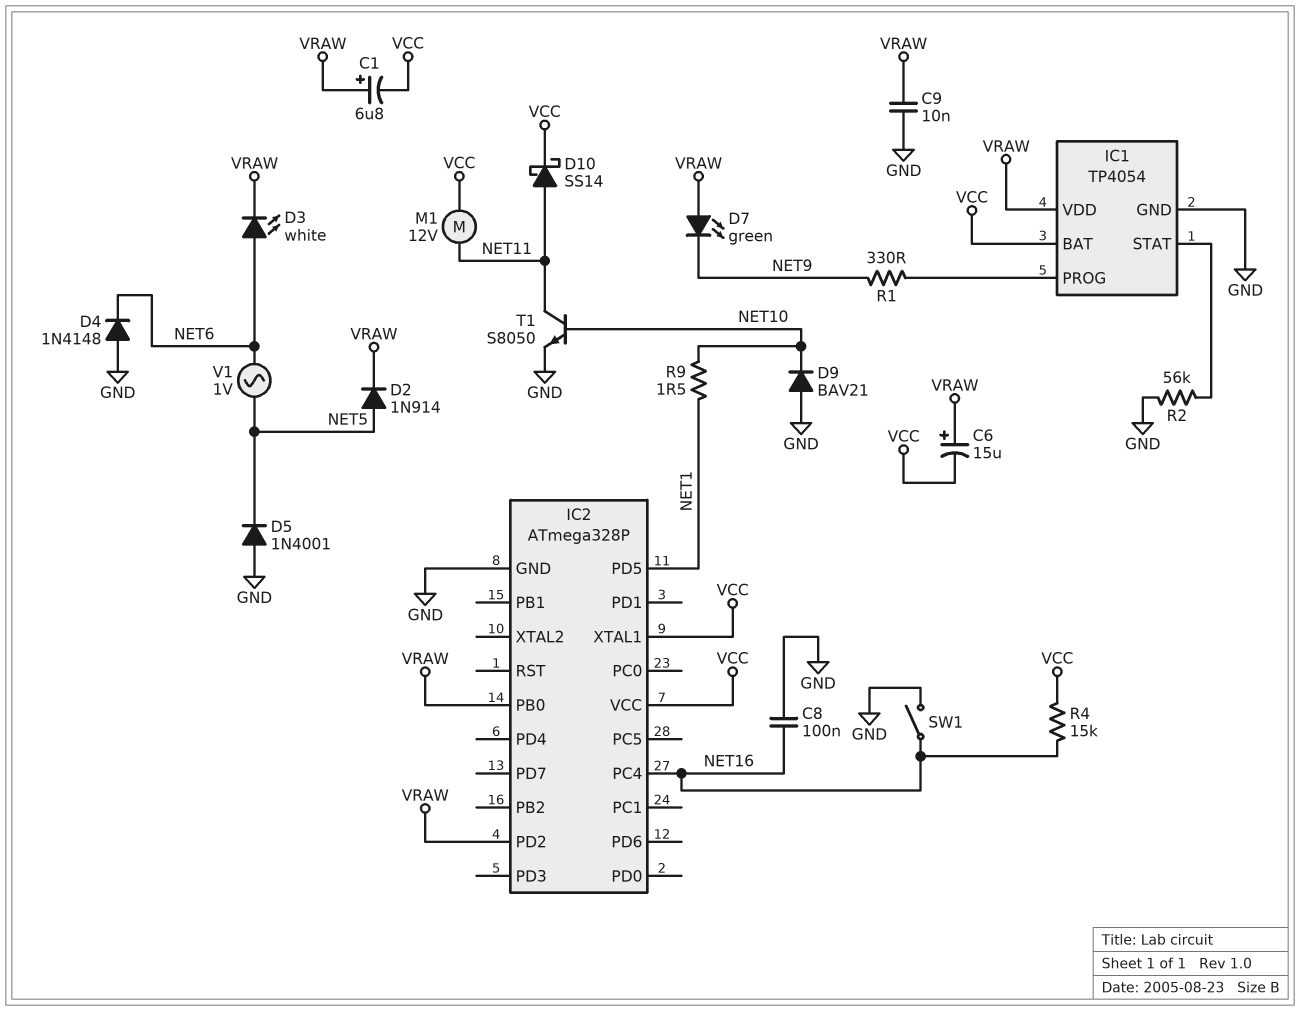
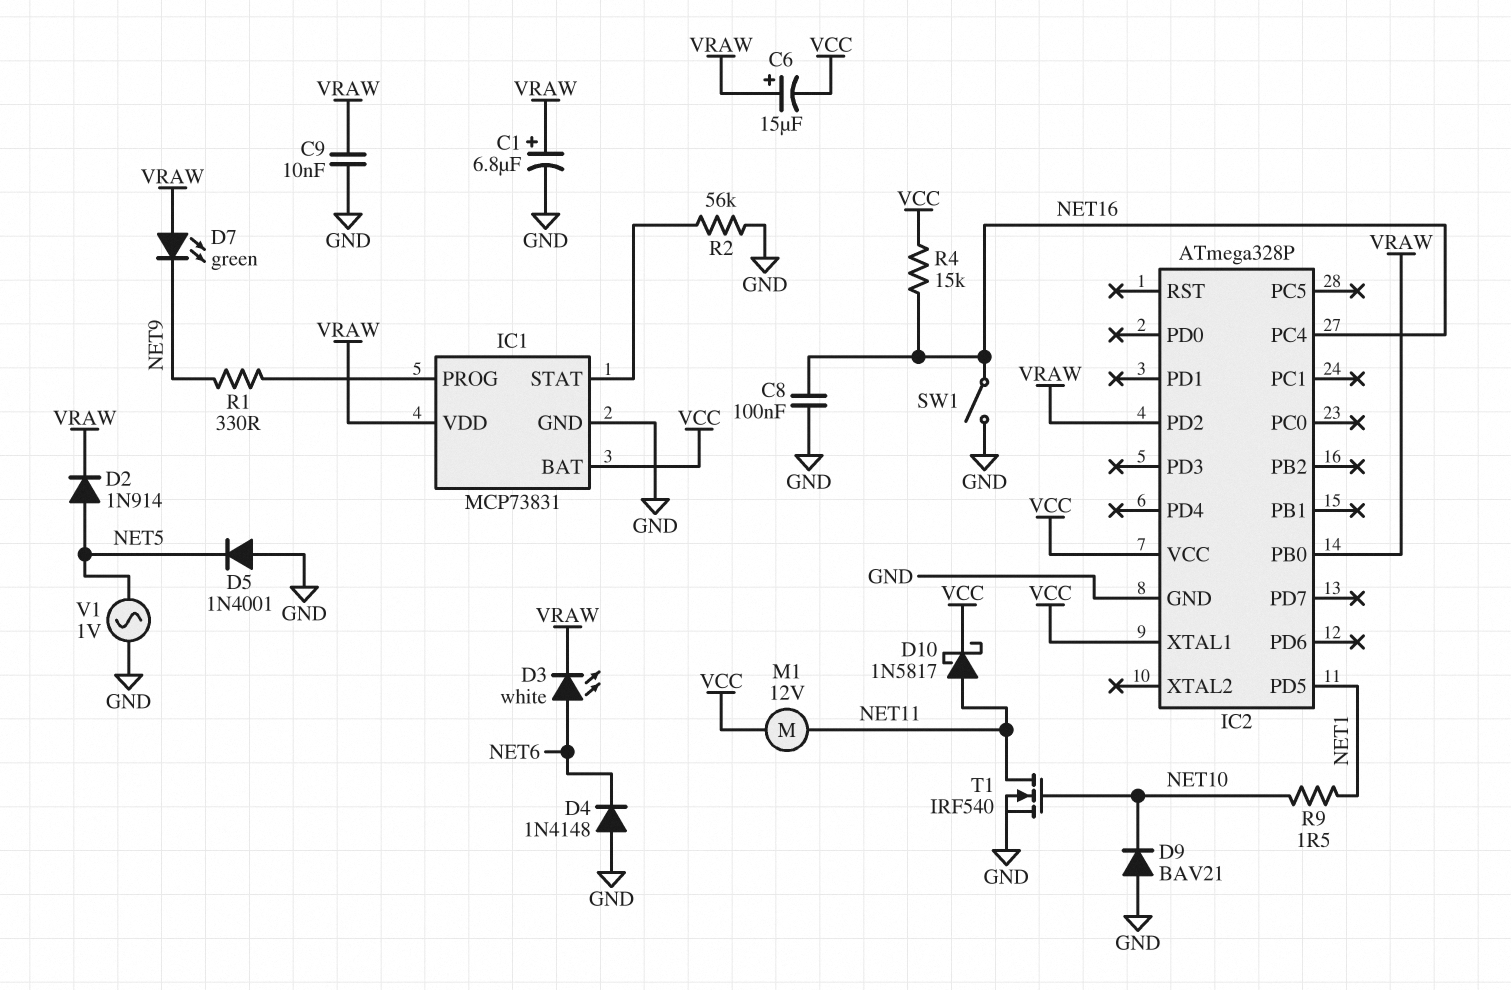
C1: 6.8uF (plus VRAW, minus VCC) -> 6.8uF (plus VRAW, minus GND)
D10: schottky SS14 (A NET11, K VCC) -> schottky 1N5817 (A NET11, K VCC)
IC1: TP4054 -> MCP73831
T1: NPN S8050 (B NET10, C NET11, E GND) -> NMOS IRF540 (G NET10, D NET11, S GND)
V1: AC 1V (NET5, NET6) -> AC 1V (GND, NET5)

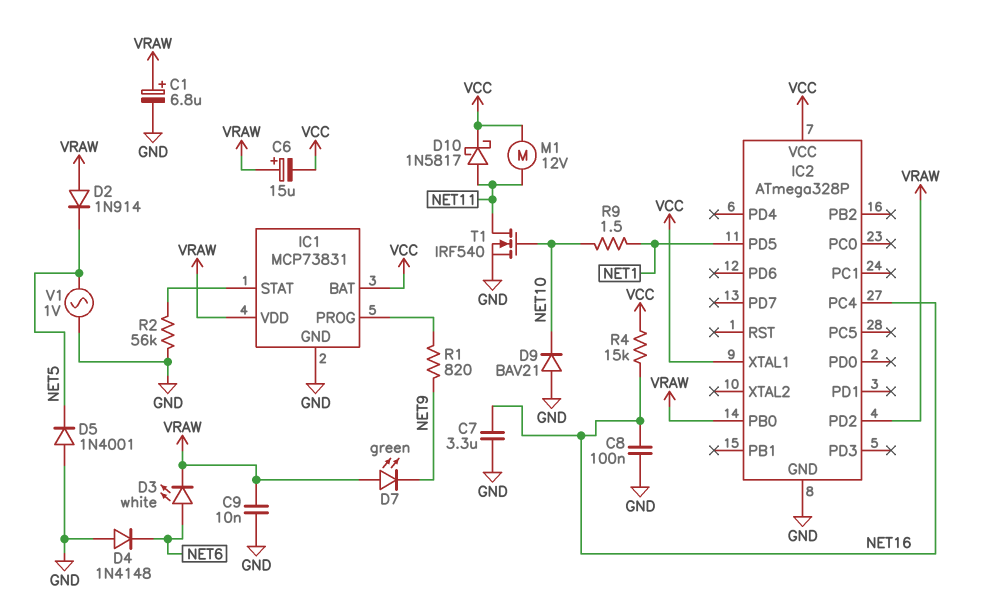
C7: none -> 3.3uF (GND, NET16)
D2: diode 1N914 (A NET5, K VRAW) -> diode 1N914 (A VRAW, K NET5)
R1: 330 (IC1/PROG, NET9) -> 820 (IC1/PROG, NET9)
SW1: switch (GND, NET16) -> none

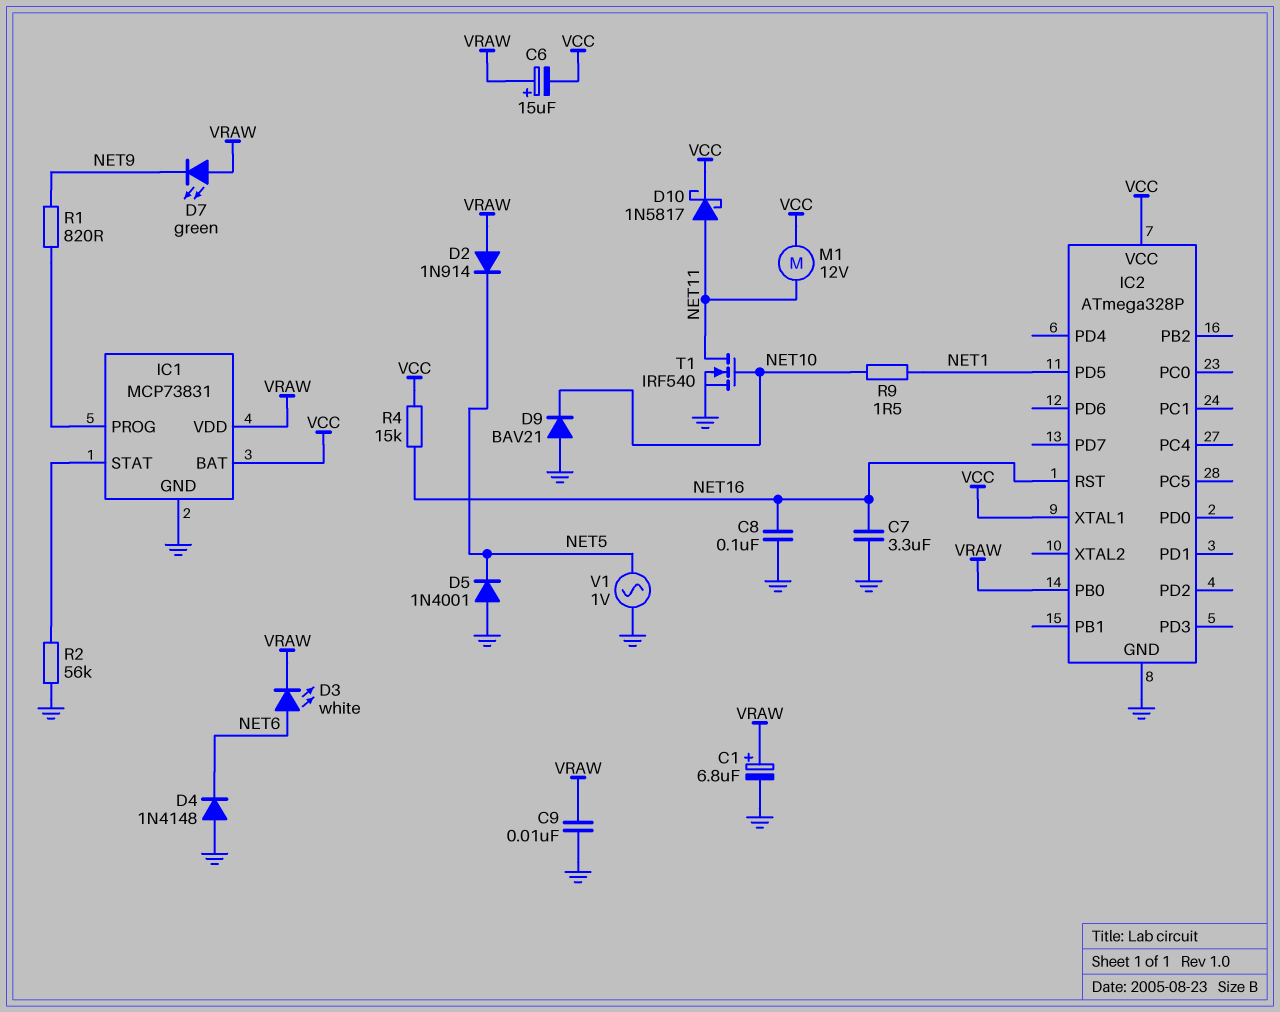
IC2 pin PC4: NET16 -> none
IC2 pin PD2: VRAW -> none
IC2 pin RST: none -> NET16

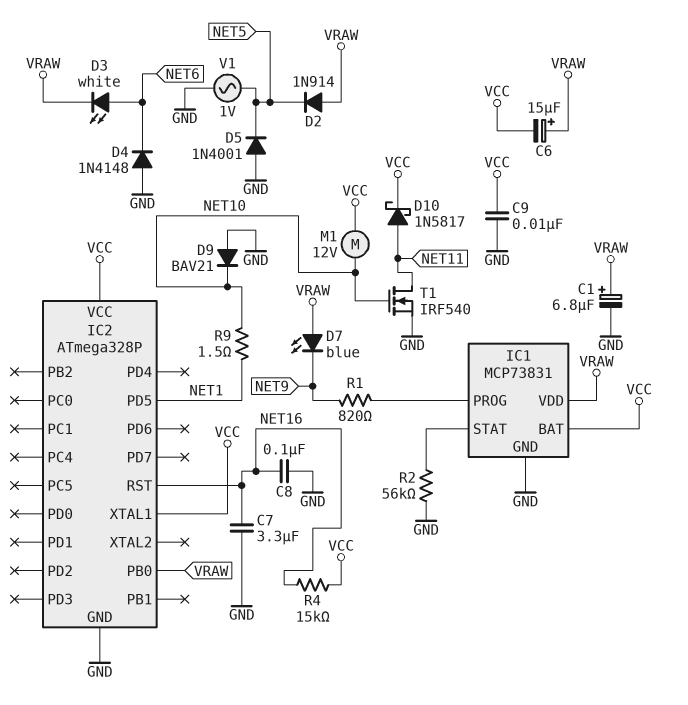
C9: 10nF (GND, VRAW) -> 10nF (GND, VCC)
D7: LED green (A VRAW, K NET9) -> LED blue (A VRAW, K NET9)
M1: motor 12V (NET11, VCC) -> motor 12V (NET10, VCC)

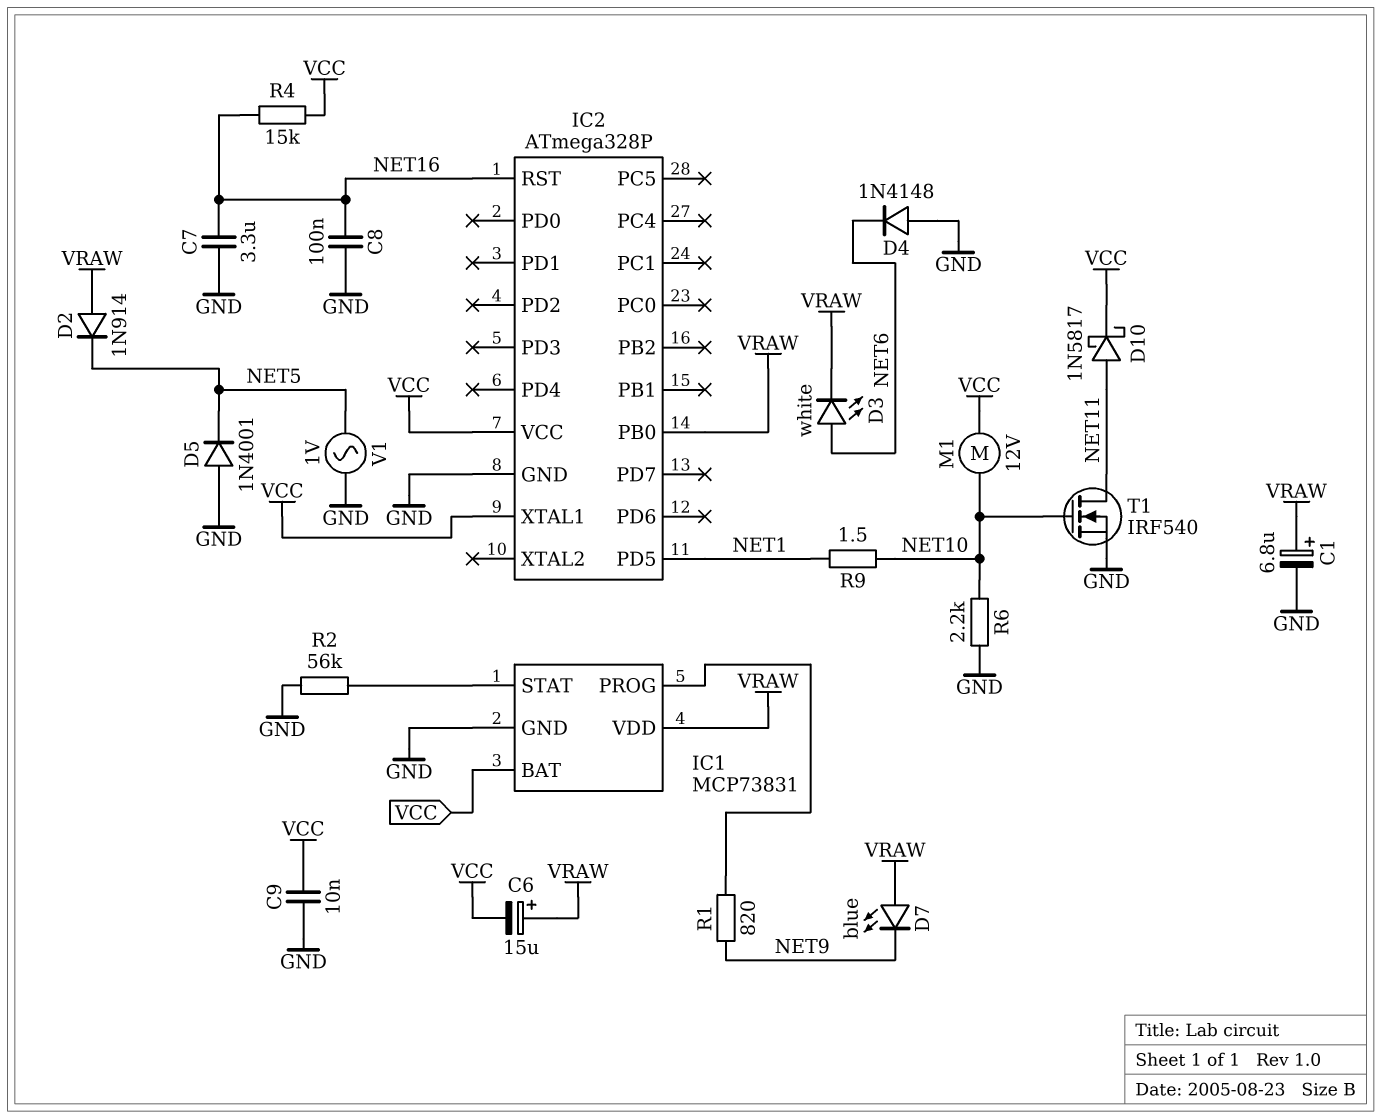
D9: diode BAV21 (A GND, K NET10) -> none
R6: none -> 2.2k (GND, NET10)

